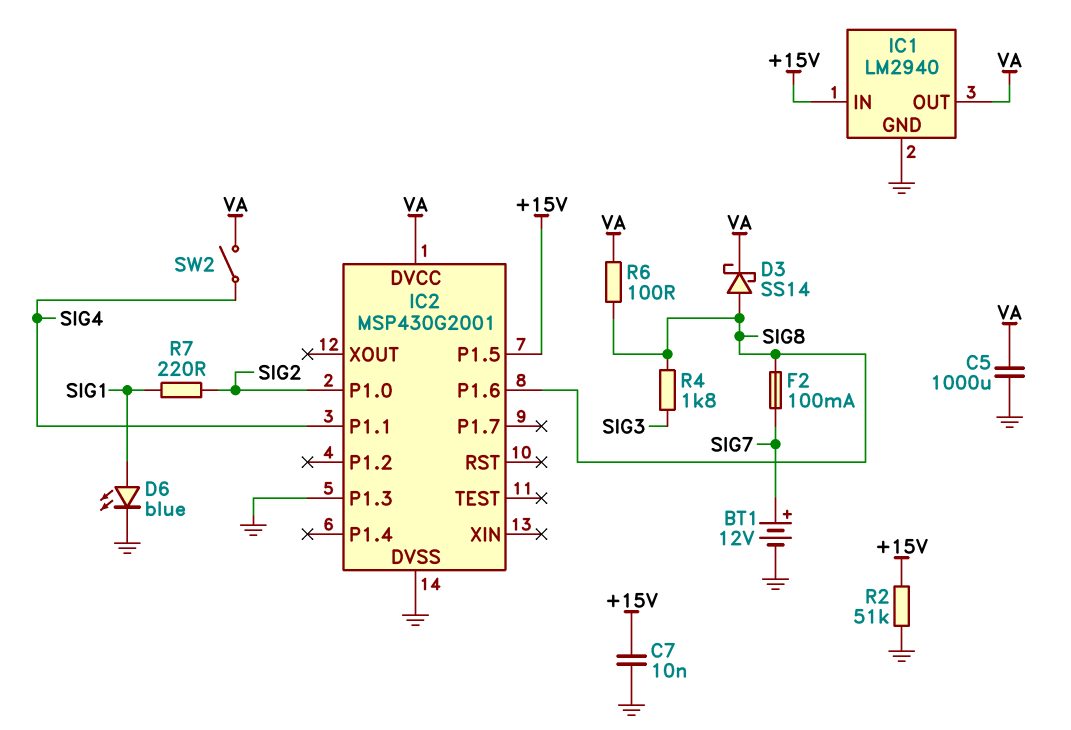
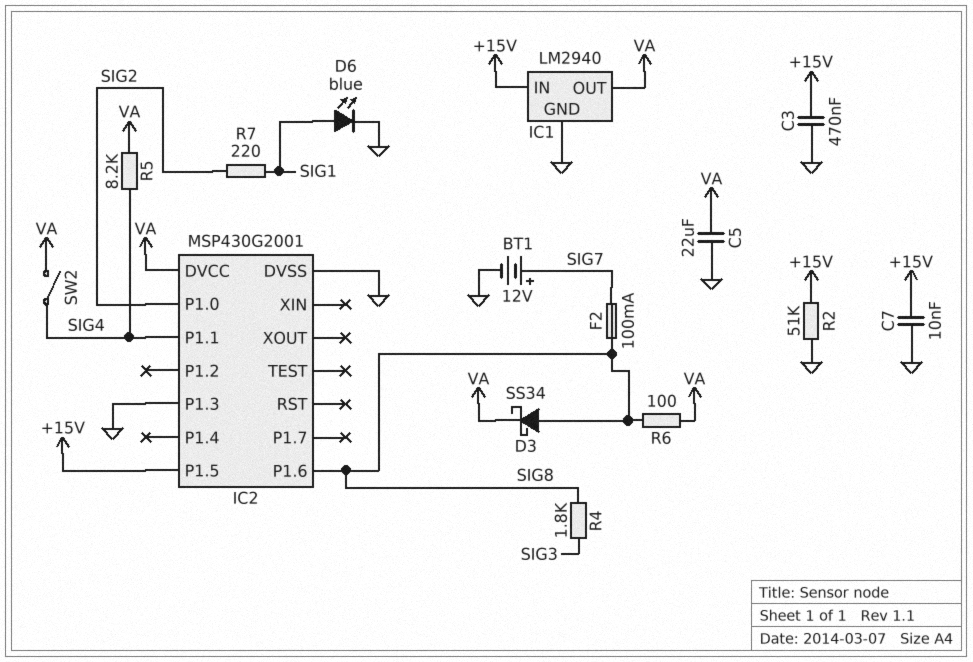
C3: none -> 470nF (+15V, GND)
C5: 1000uF (GND, VA) -> 22uF (GND, VA)
D3: schottky SS14 (A SIG8, K VA) -> schottky SS34 (A SIG8, K VA)
R5: none -> 8.2k (SIG4, VA)

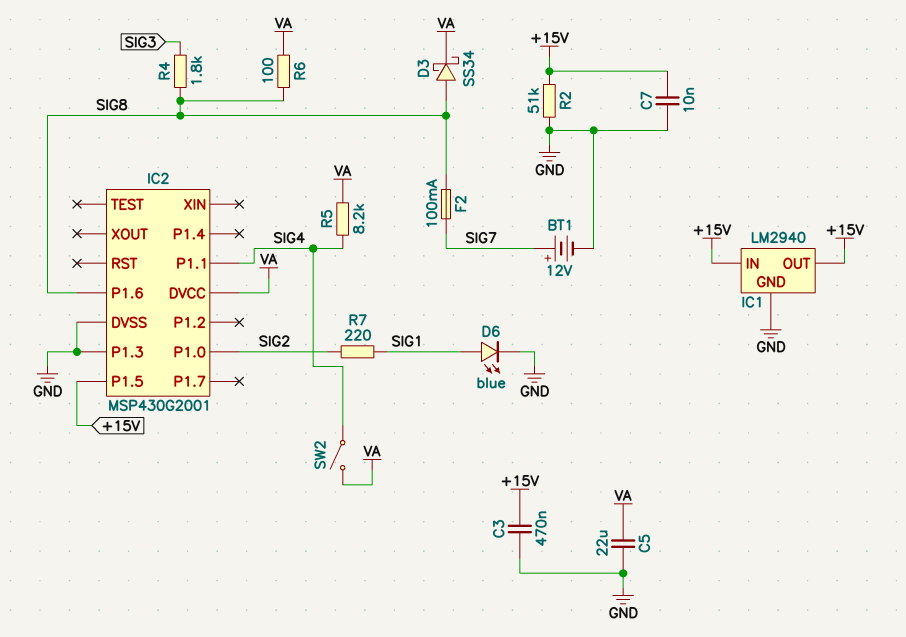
IC1 pin OUT: VA -> +15V

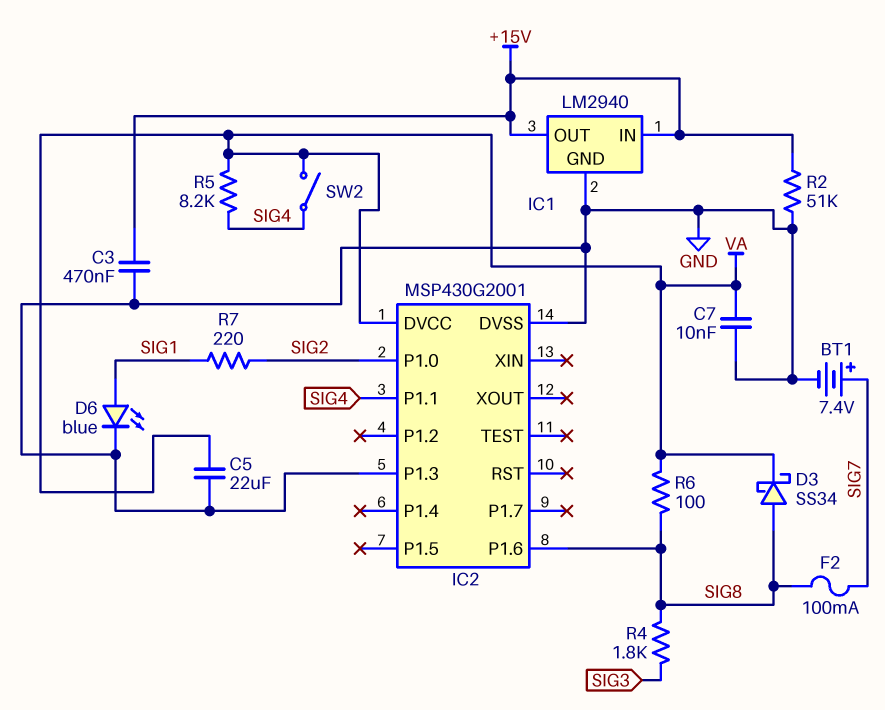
BT1: 12V (plus SIG7, minus GND) -> 7.4V (plus SIG7, minus GND)
C7: 10nF (+15V, GND) -> 10nF (GND, VA)
IC2 pin P1.5: +15V -> none

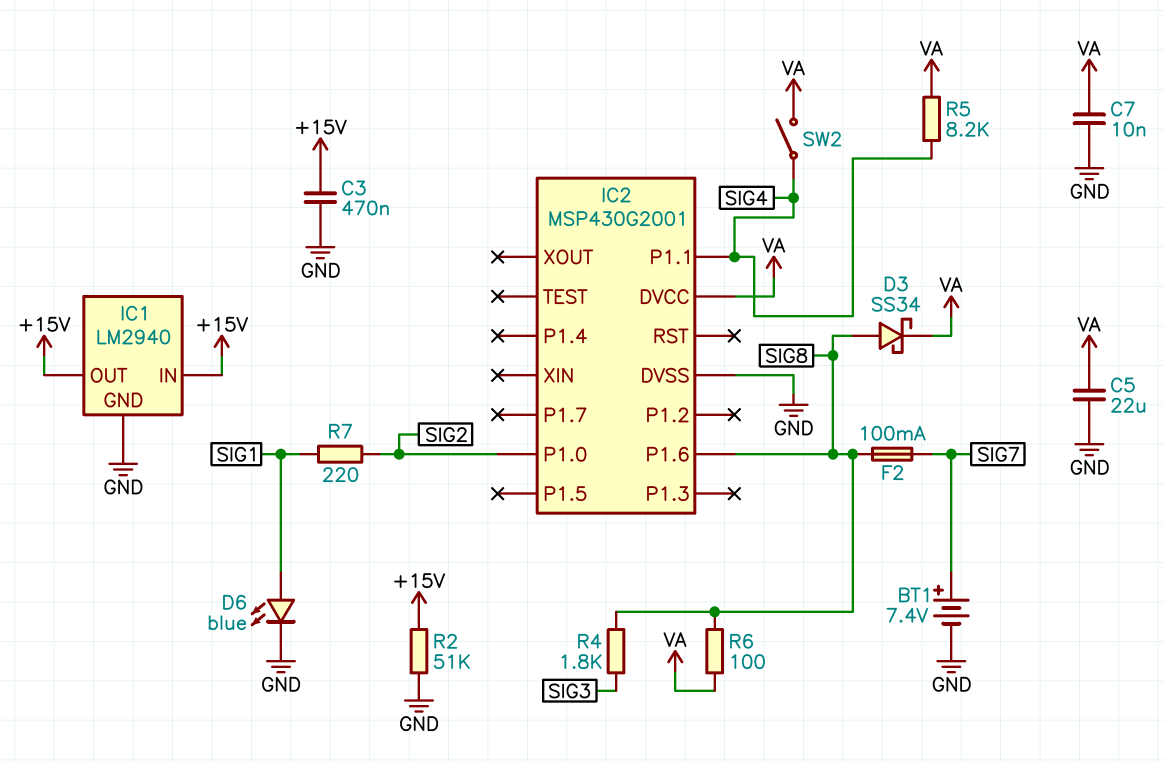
IC2 pin P1.3: GND -> none

